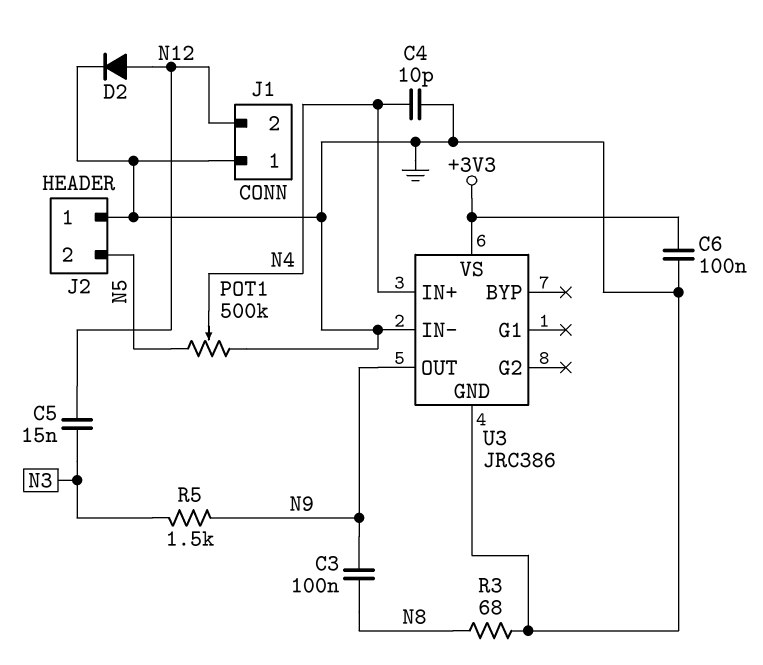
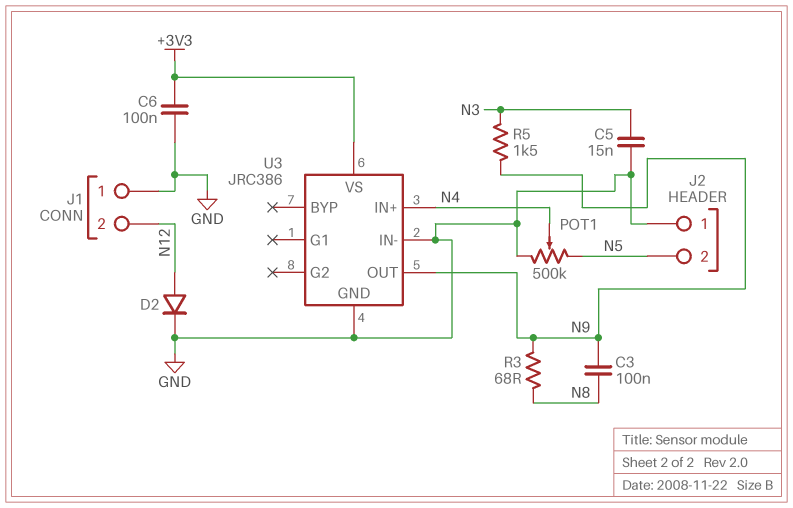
C4: 10pF (GND, N4) -> none
C5: 15nF (N3, N12) -> 15nF (GND, N3)
R3: 68 (GND, N8) -> 68 (N8, N9)

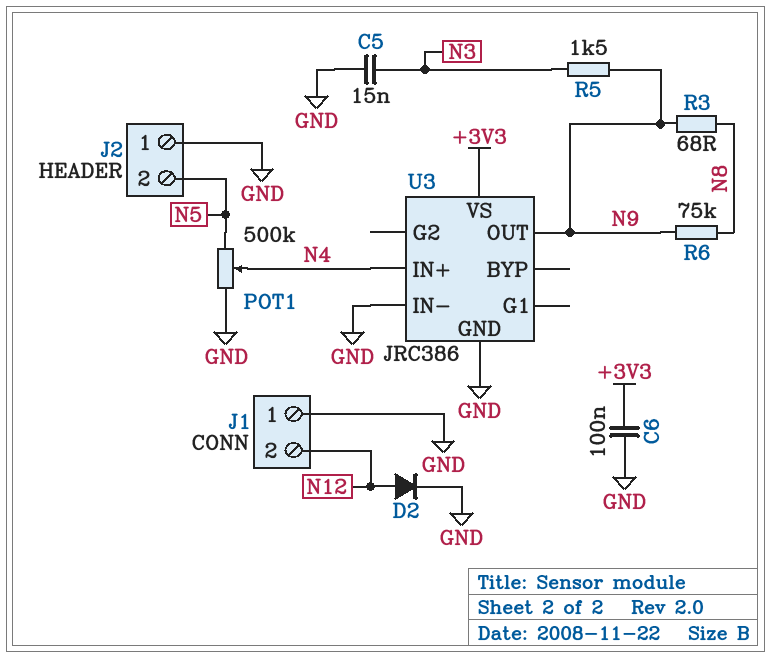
C3: 100nF (N8, N9) -> none
R6: none -> 75k (N8, N9)

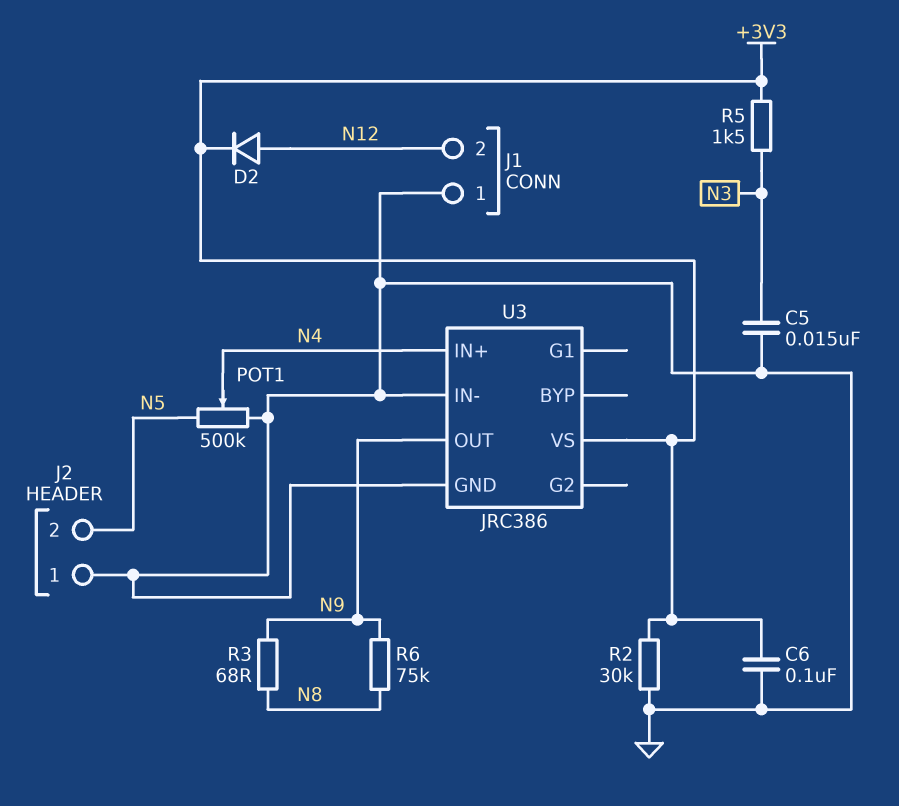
D2: diode (A N12, K GND) -> diode (A N12, K +3V3)
R2: none -> 30k (+3V3, GND)
R5: 1.5k (N3, N9) -> 1.5k (+3V3, N3)

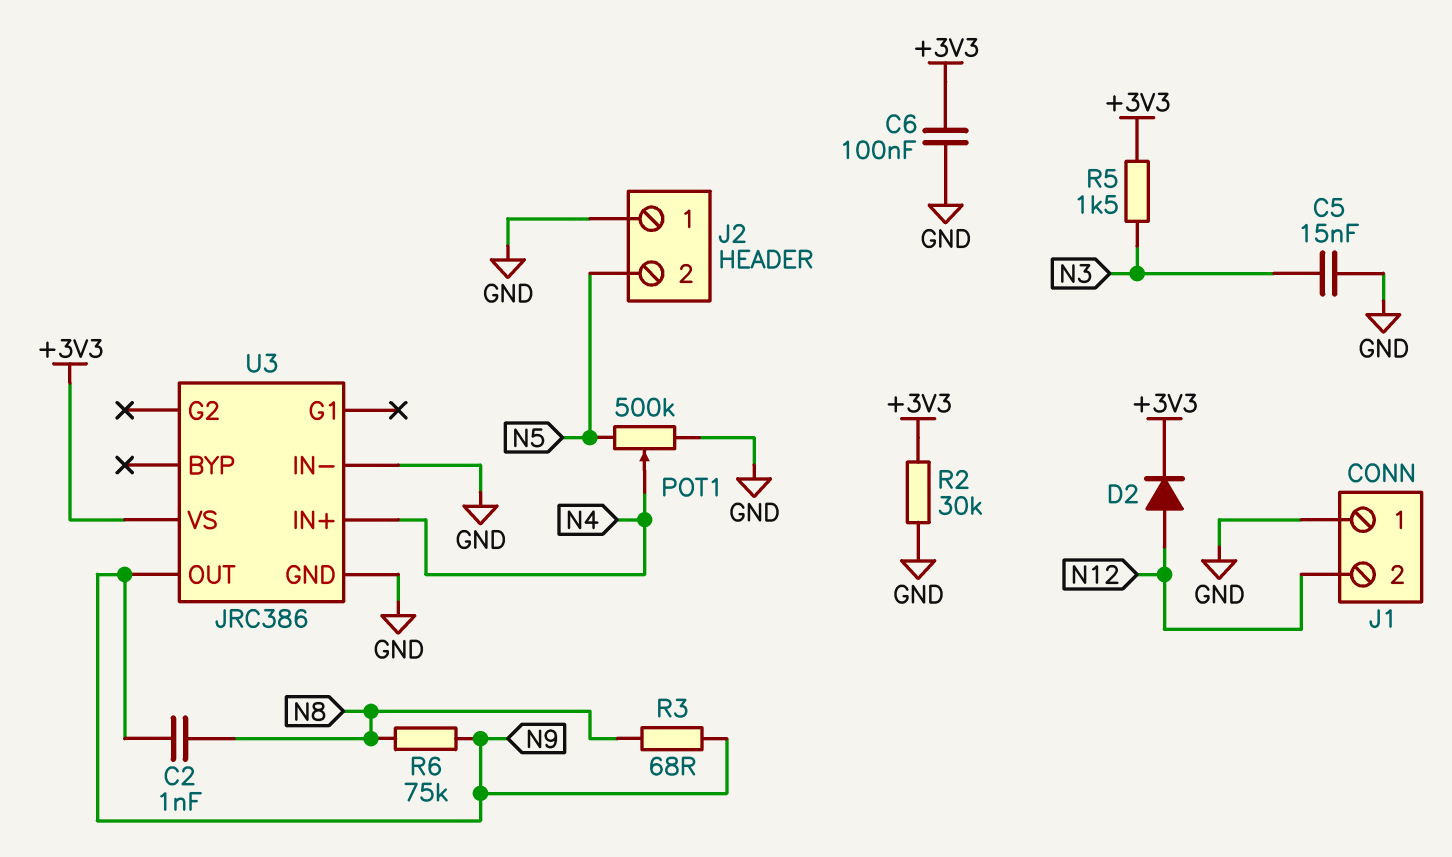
C2: none -> 1nF (N8, N9)

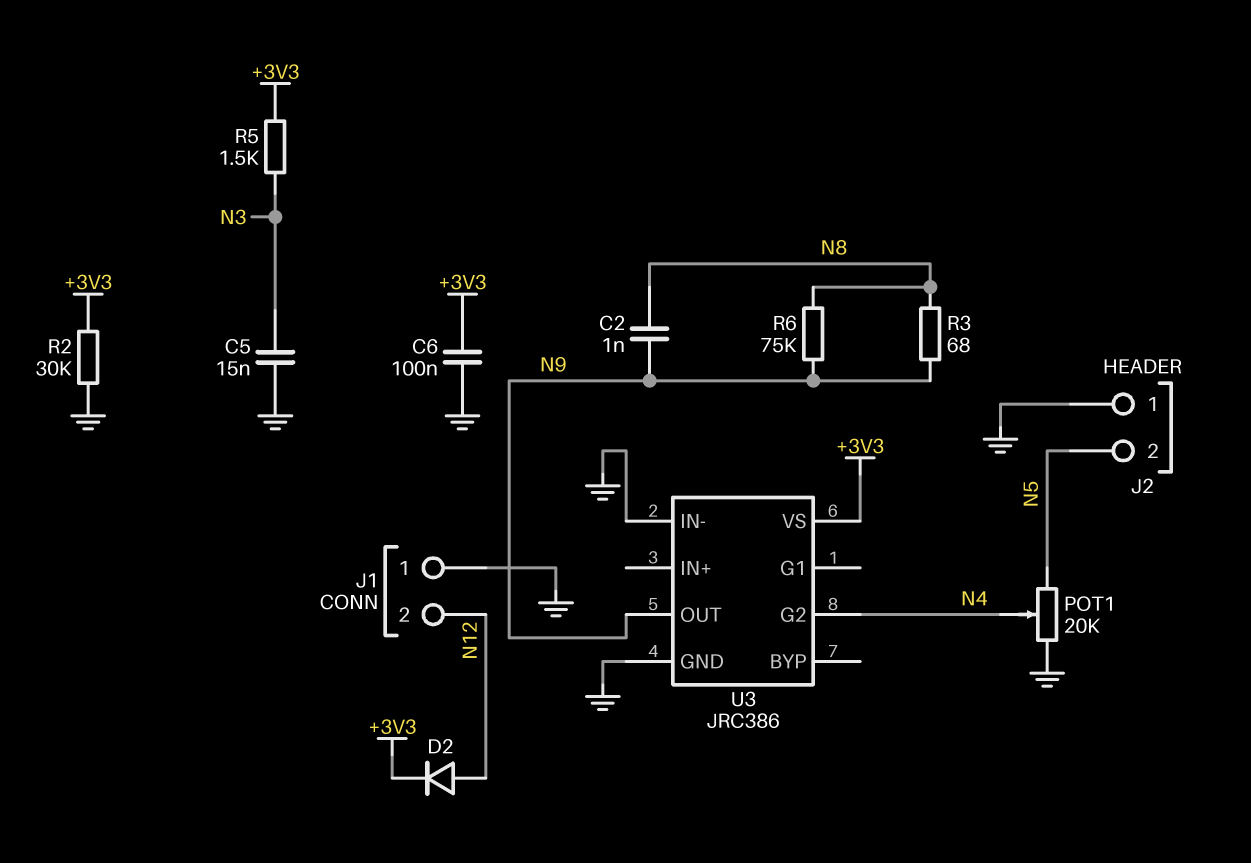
POT1: 500k (GND, N5, wiper N4) -> 20k (GND, N5, wiper N4)
U3 pin G2: none -> N4
U3 pin IN+: N4 -> none

